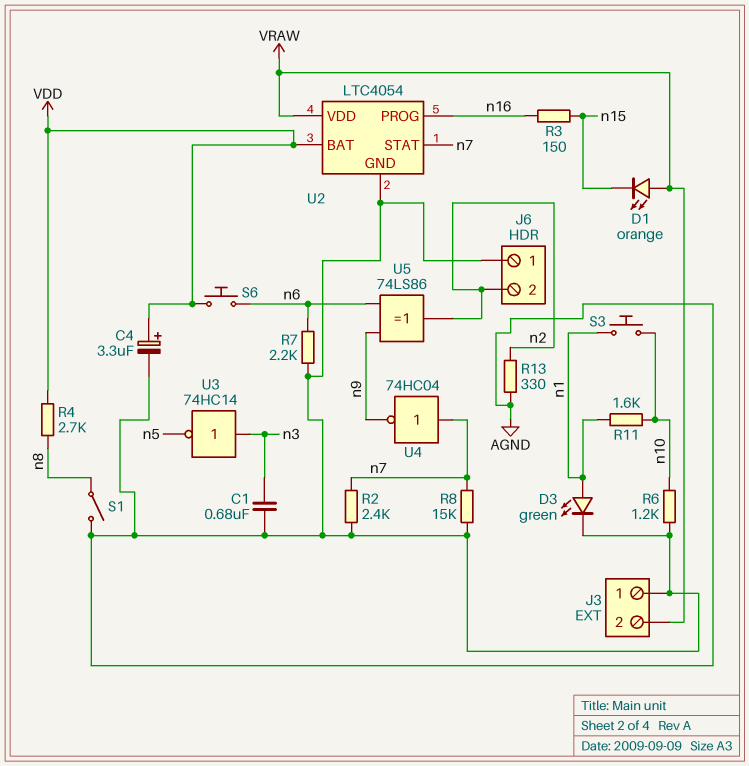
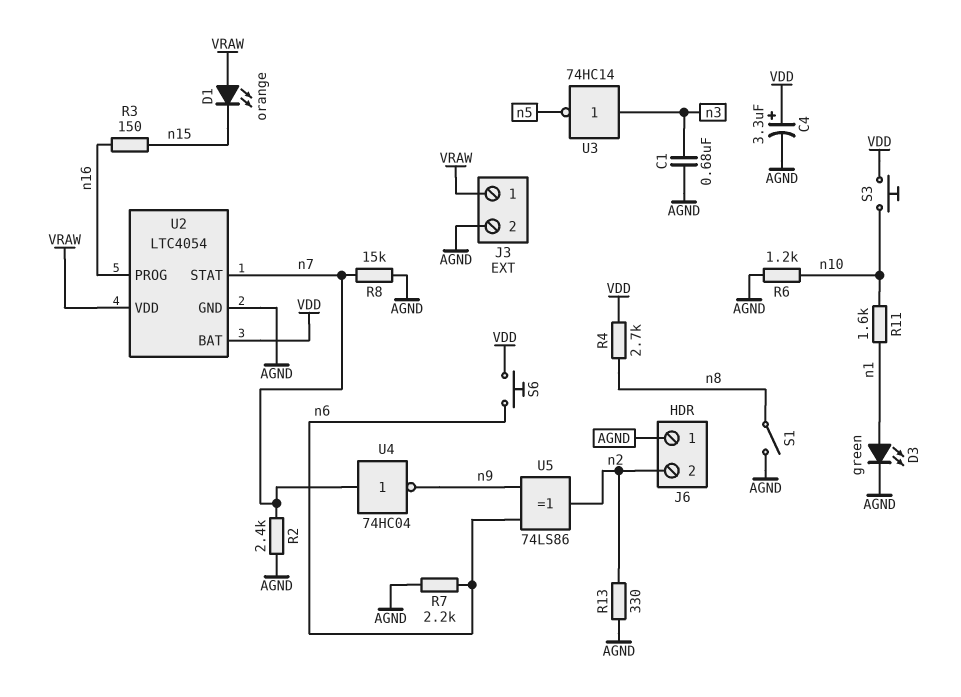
J3 pin 1: AGND -> VRAW
J3 pin 2: VRAW -> AGND
S3: button (n1, n10) -> button (VDD, n10)

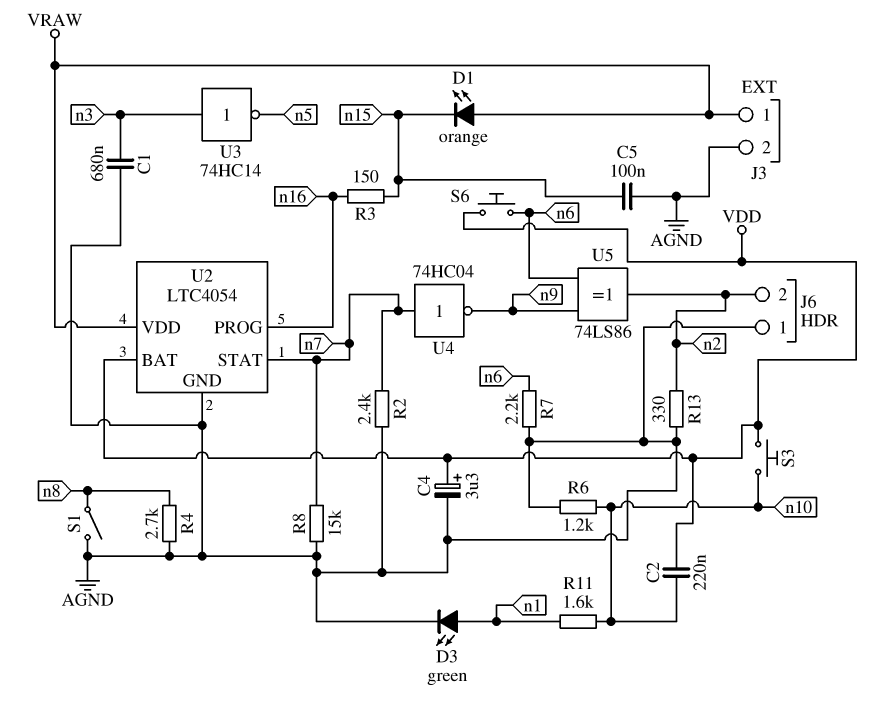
C2: none -> 220nF (VDD, n10)
C5: none -> 100nF (AGND, n15)
R4: 2.7k (VDD, n8) -> 2.7k (AGND, n8)

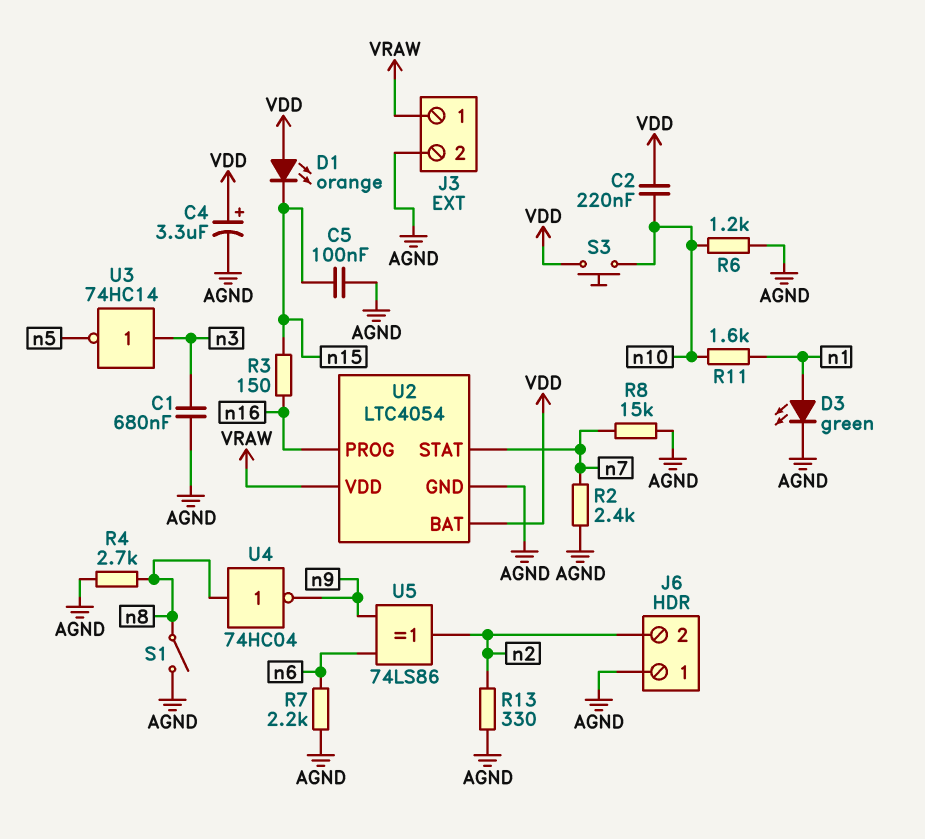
D1: LED orange (A VRAW, K n15) -> LED orange (A VDD, K n15)
S6: button (VDD, n6) -> none
U4: NOT 74HC04 (in n7, out n9) -> NOT 74HC04 (in n8, out n9)

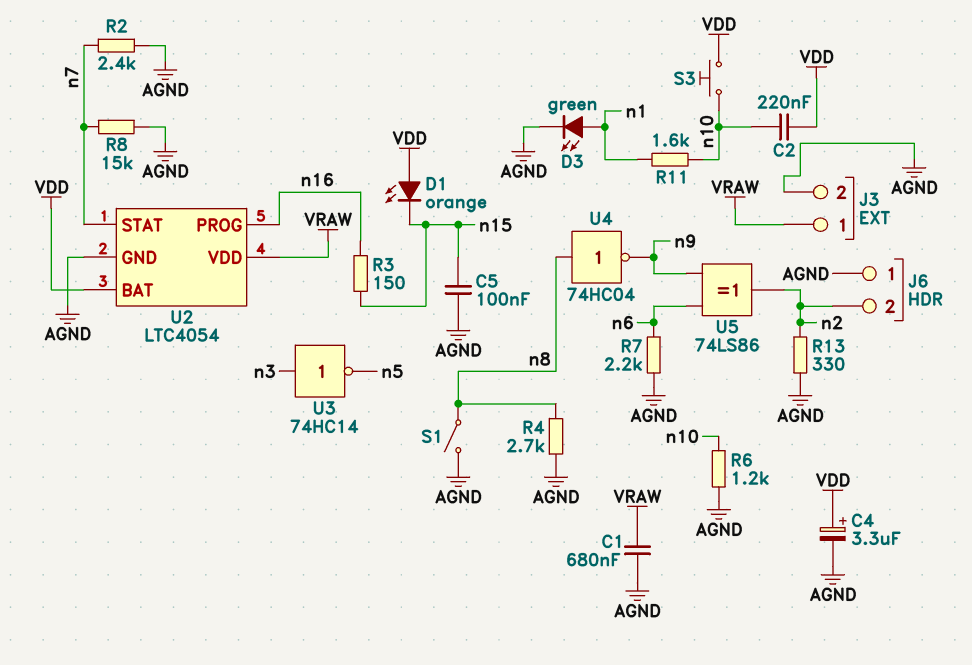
C1: 680nF (AGND, n3) -> 680nF (AGND, VRAW)

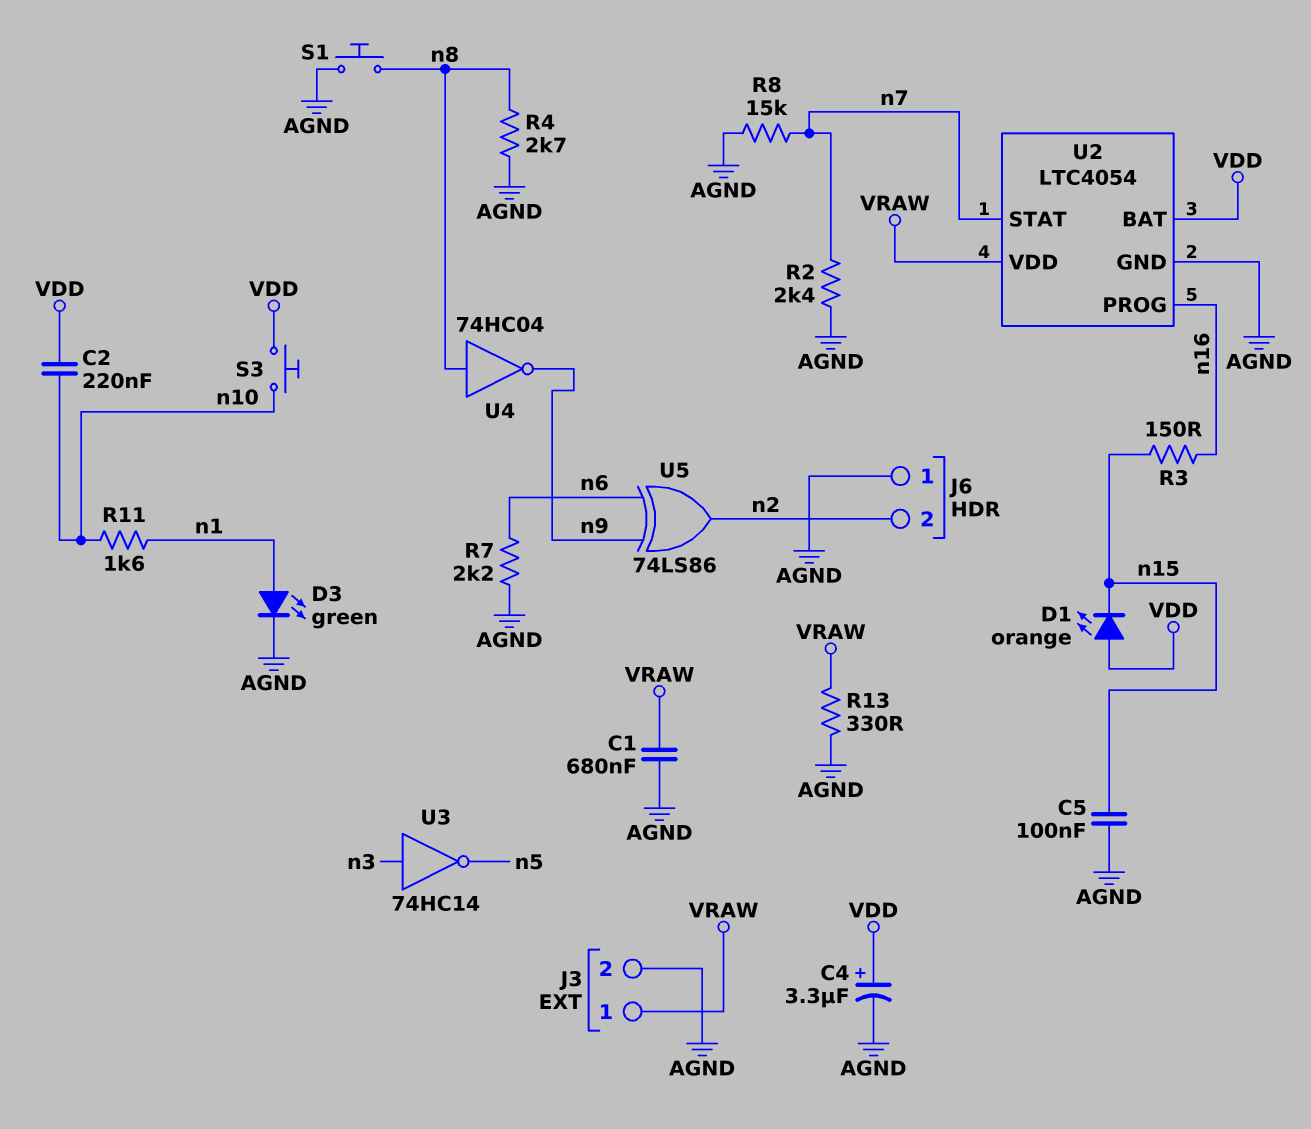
R6: 1.2k (AGND, n10) -> none
R13: 330 (AGND, n2) -> 330 (AGND, VRAW)
S1: switch (AGND, n8) -> button (AGND, n8)

